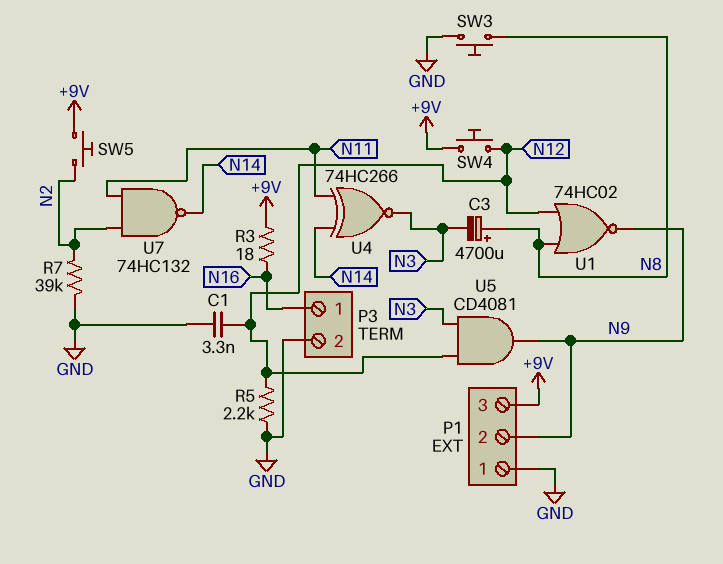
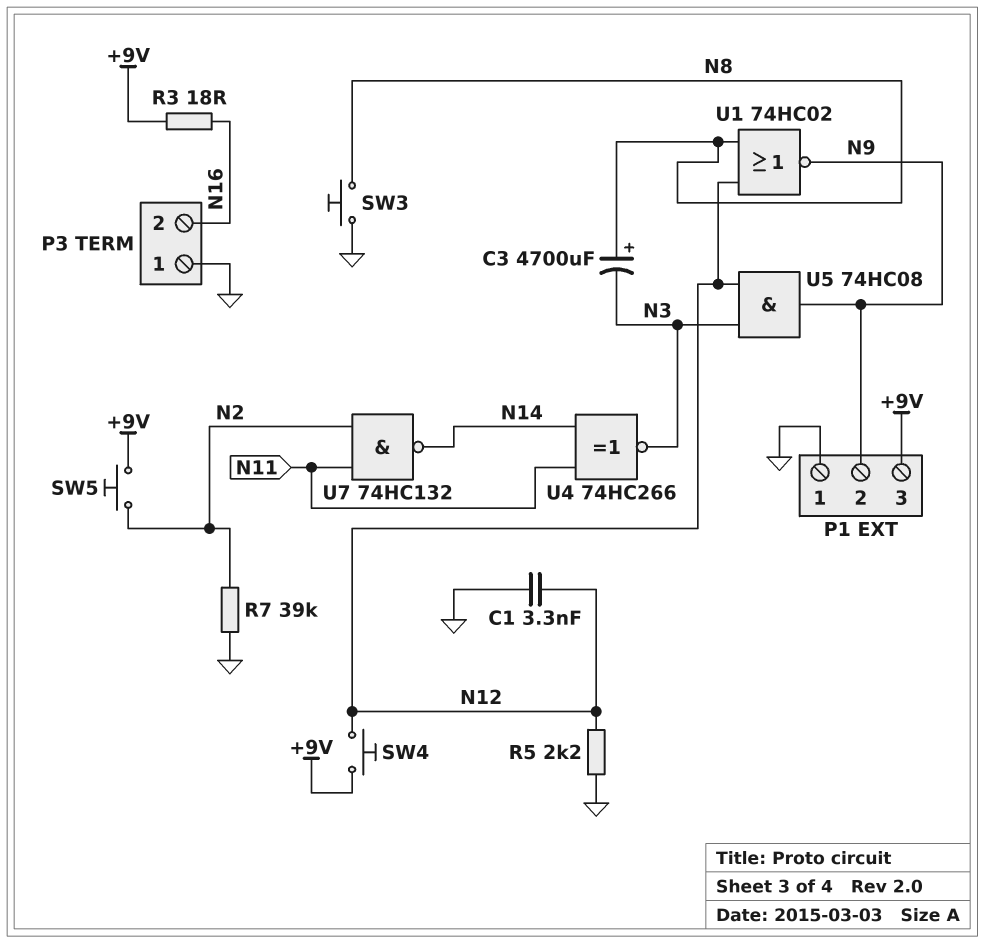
P3 pin 1: N16 -> GND
P3 pin 2: GND -> N16
U5: AND CD4081 (in N3, in N12, out N9) -> AND 74HC08 (in N3, in N12, out N9)

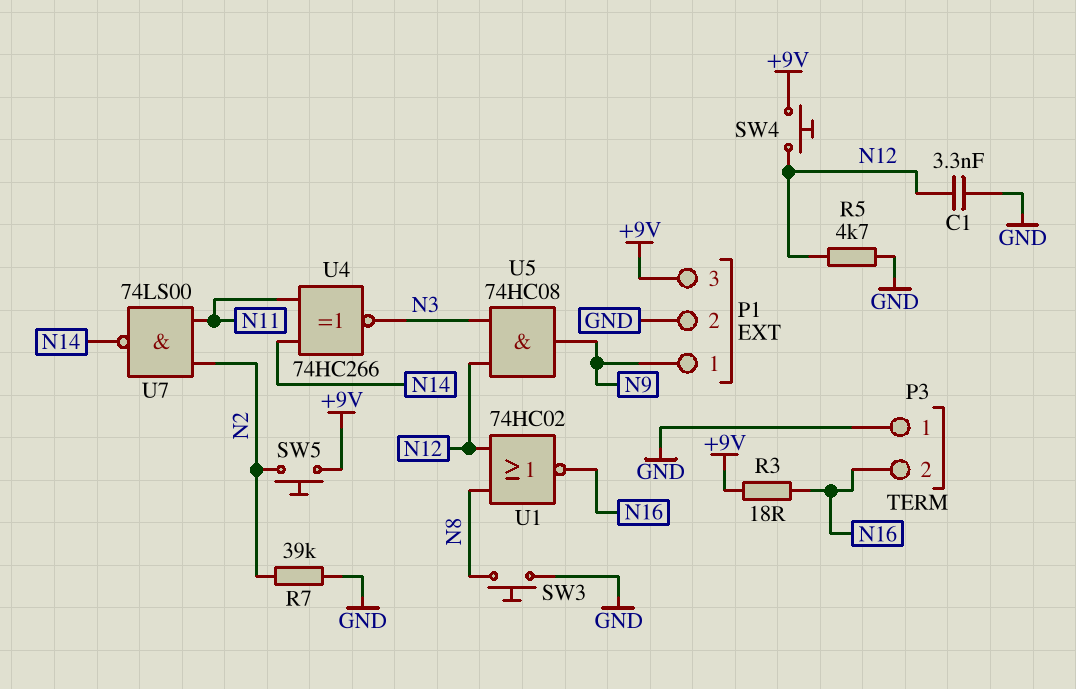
C3: 4700uF (plus N8, minus N3) -> none
P1 pin 1: GND -> N9
P1 pin 2: N9 -> GND
R5: 2.2k (GND, N12) -> 4.7k (GND, N12)
U1: NOR 74HC02 (in N8, in N12, out N9) -> NOR 74HC02 (in N8, in N12, out N16)
U7: NAND 74HC132 (in N2, in N11, out N14) -> NAND 74LS00 (in N2, in N11, out N14)

